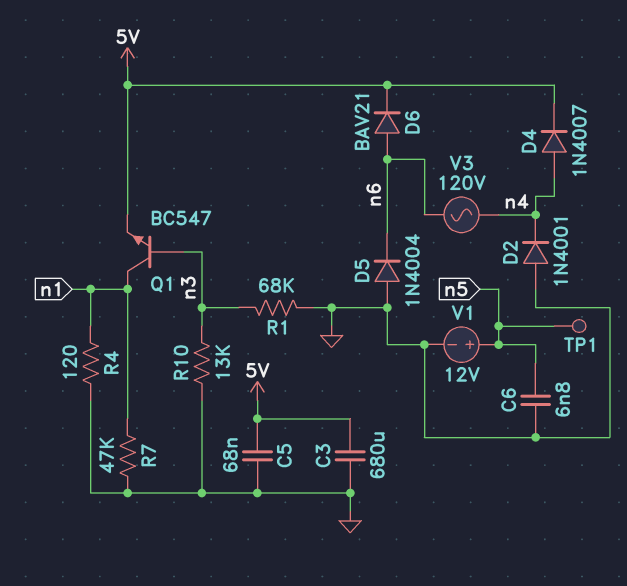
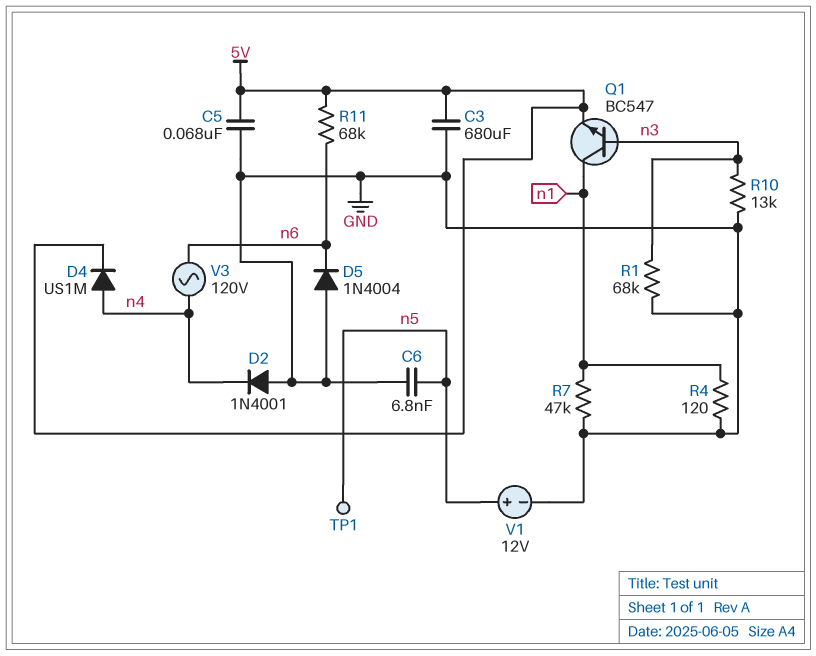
D4: diode 1N4007 (A n4, K 5V) -> diode US1M (A n4, K 5V)
D6: diode BAV21 (A n6, K 5V) -> none
R11: none -> 68k (5V, n6)

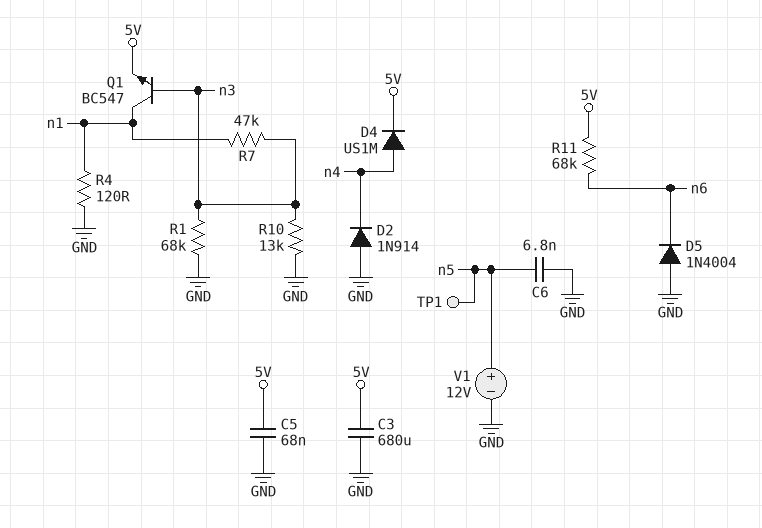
D2: diode 1N4001 (A GND, K n4) -> diode 1N914 (A GND, K n4)
R7: 47k (GND, n1) -> 47k (n1, n3)
V3: AC 120V (n4, n6) -> none

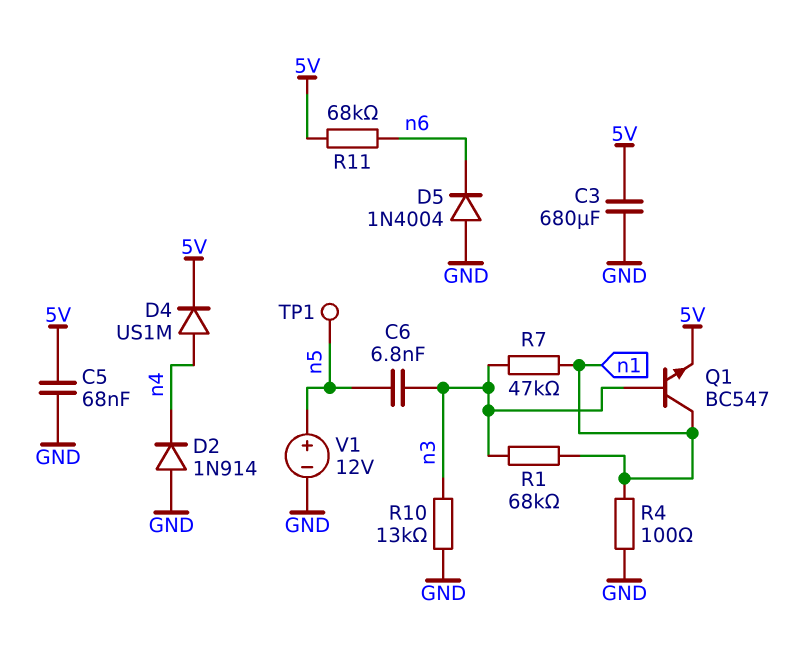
C6: 6.8nF (GND, n5) -> 6.8nF (n3, n5)
R1: 68k (GND, n3) -> 68k (n1, n3)
R4: 120 (GND, n1) -> 100 (GND, n1)

